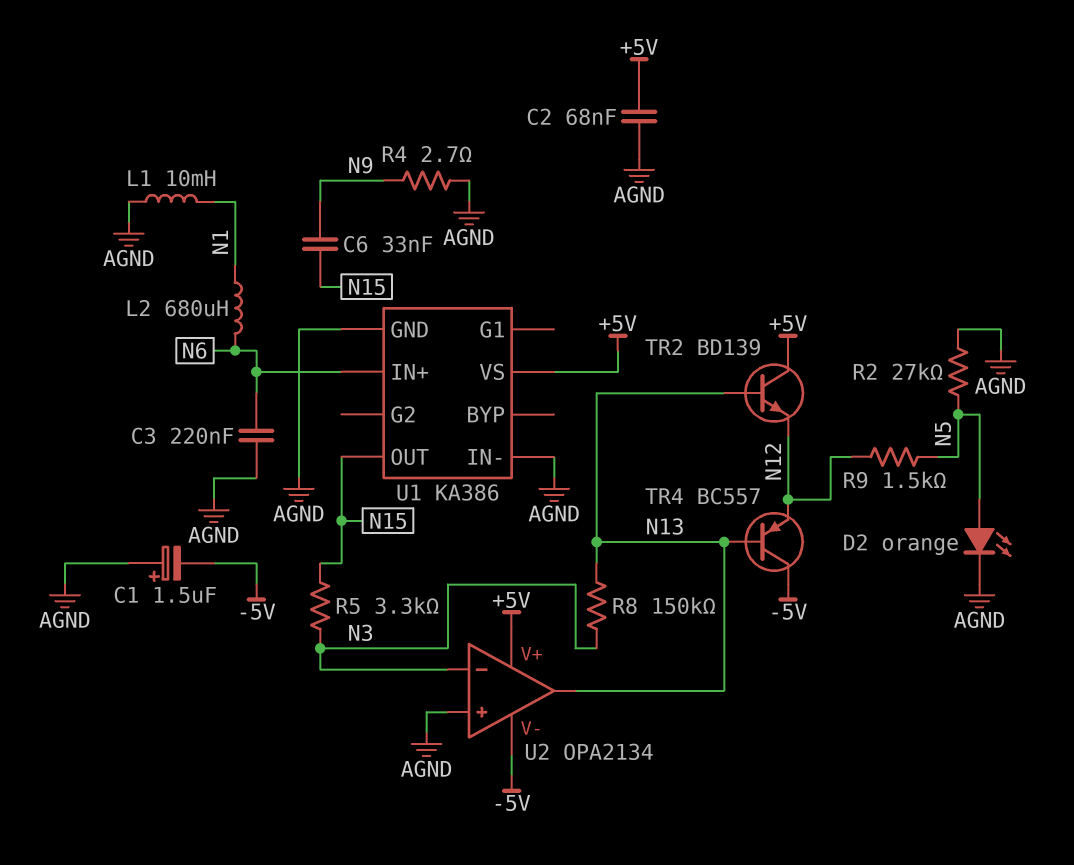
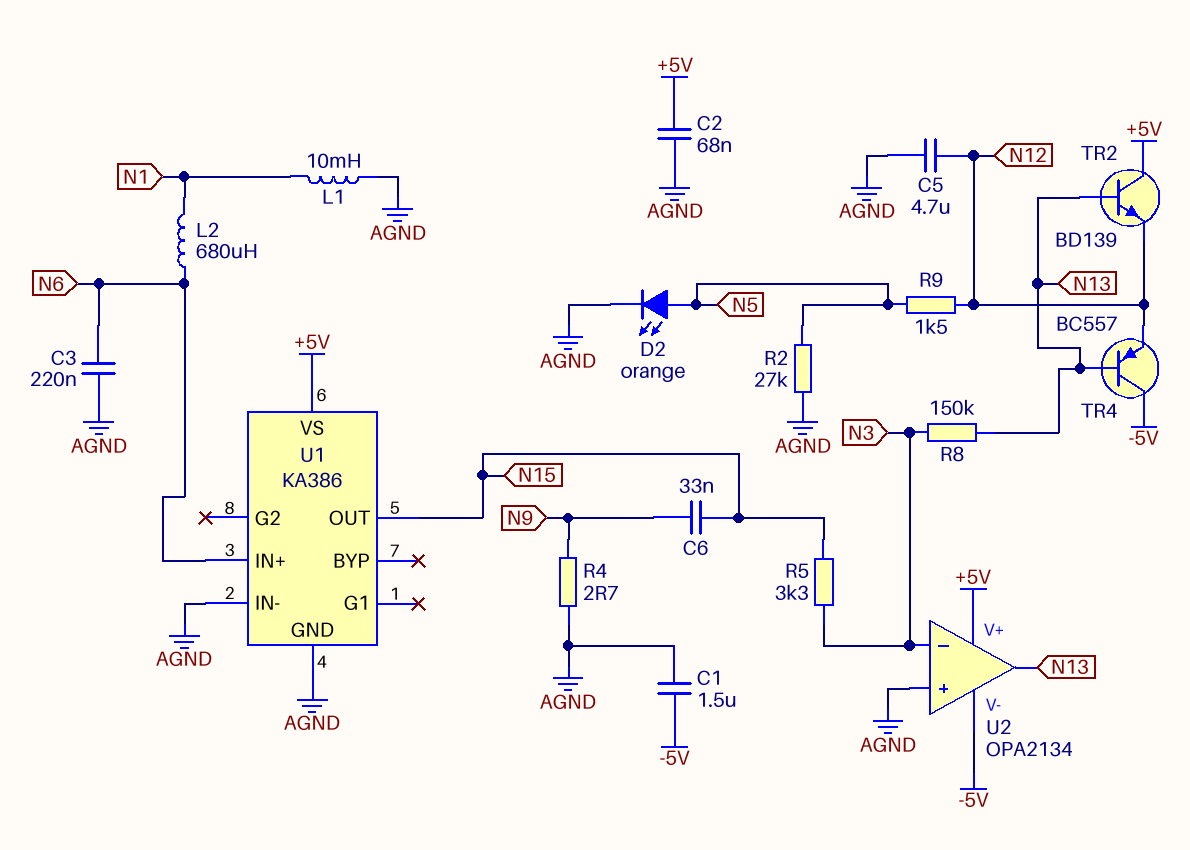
C1: 1.5uF (plus AGND, minus -5V) -> 1.5uF (-5V, AGND)
C5: none -> 4.7uF (AGND, N12)

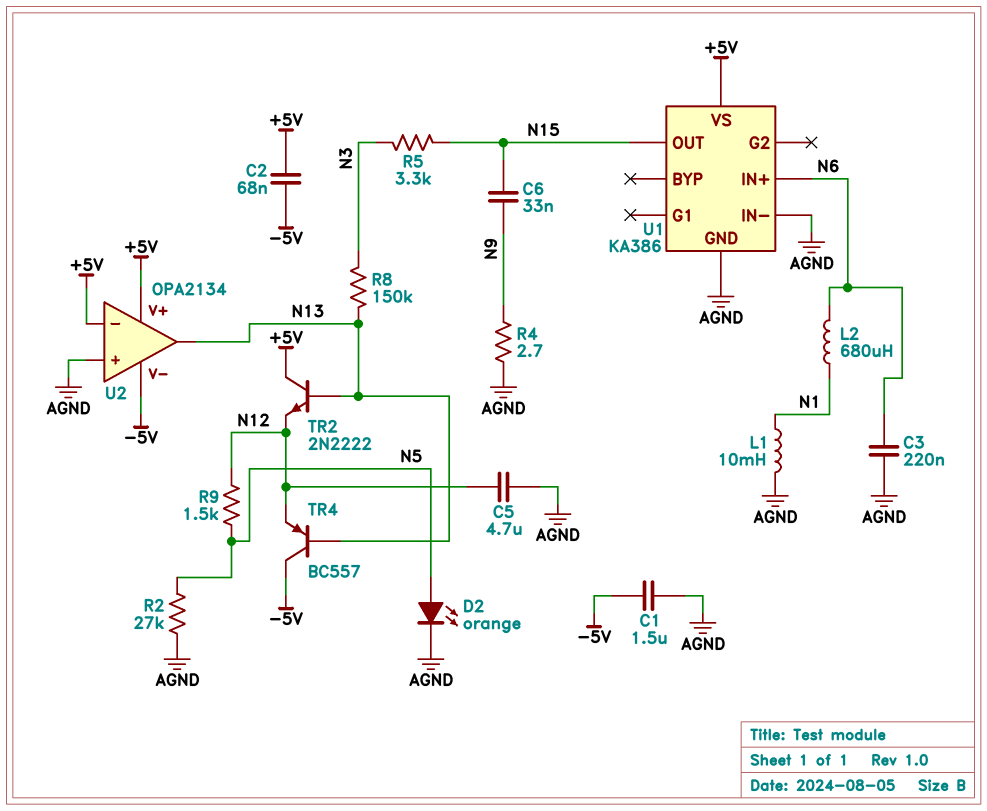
C2: 68nF (+5V, AGND) -> 68nF (+5V, -5V)
TR2: NPN BD139 (B N13, C +5V, E N12) -> NPN 2N2222 (B N13, C +5V, E N12)
U2 pin in-: N3 -> +5V

